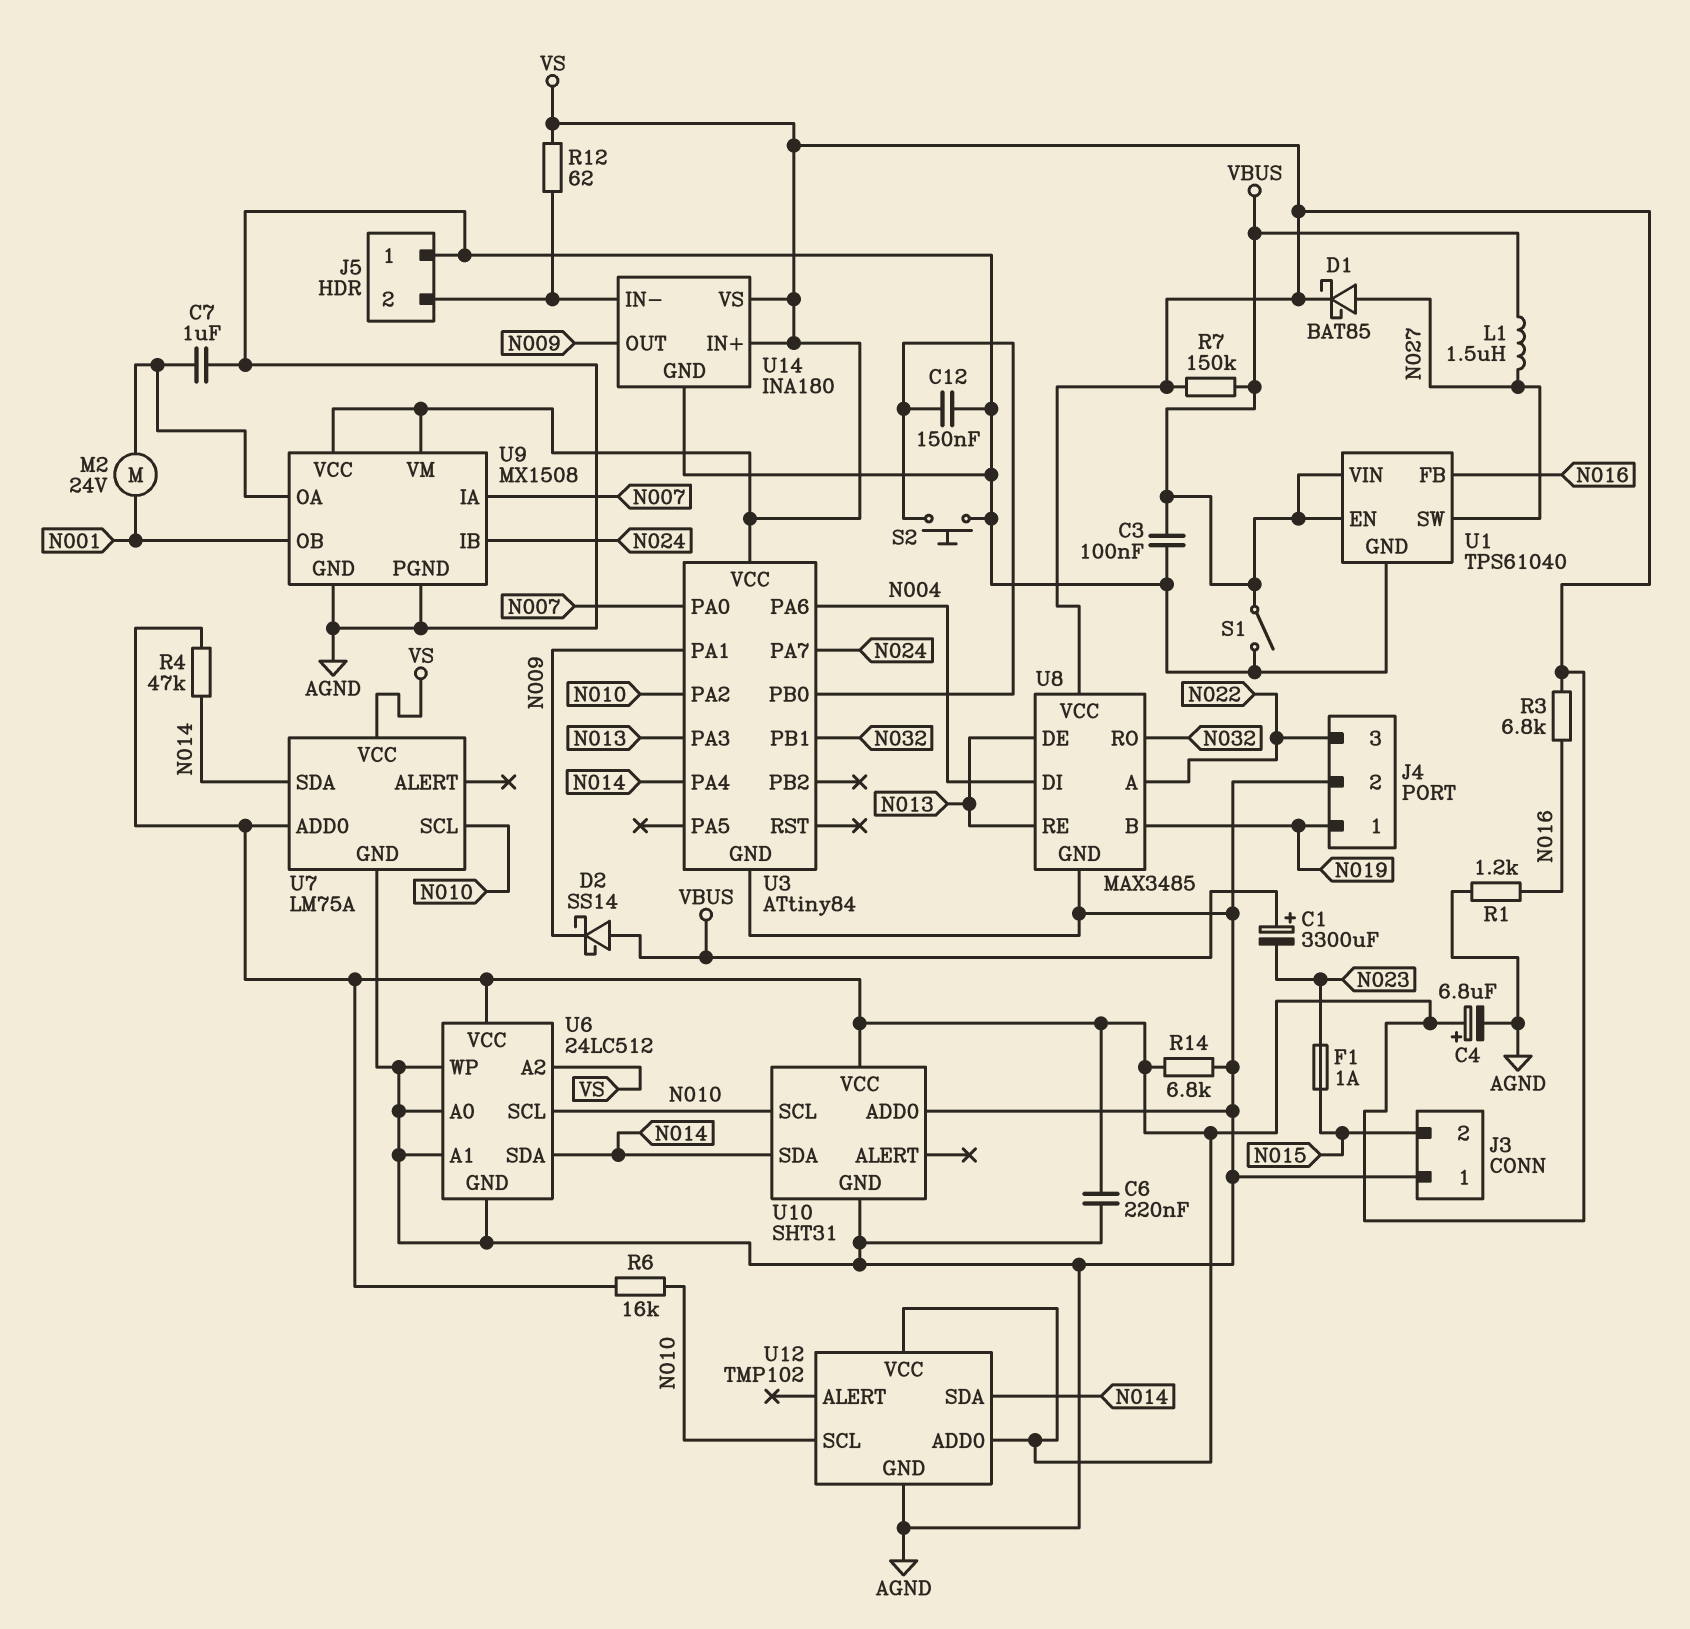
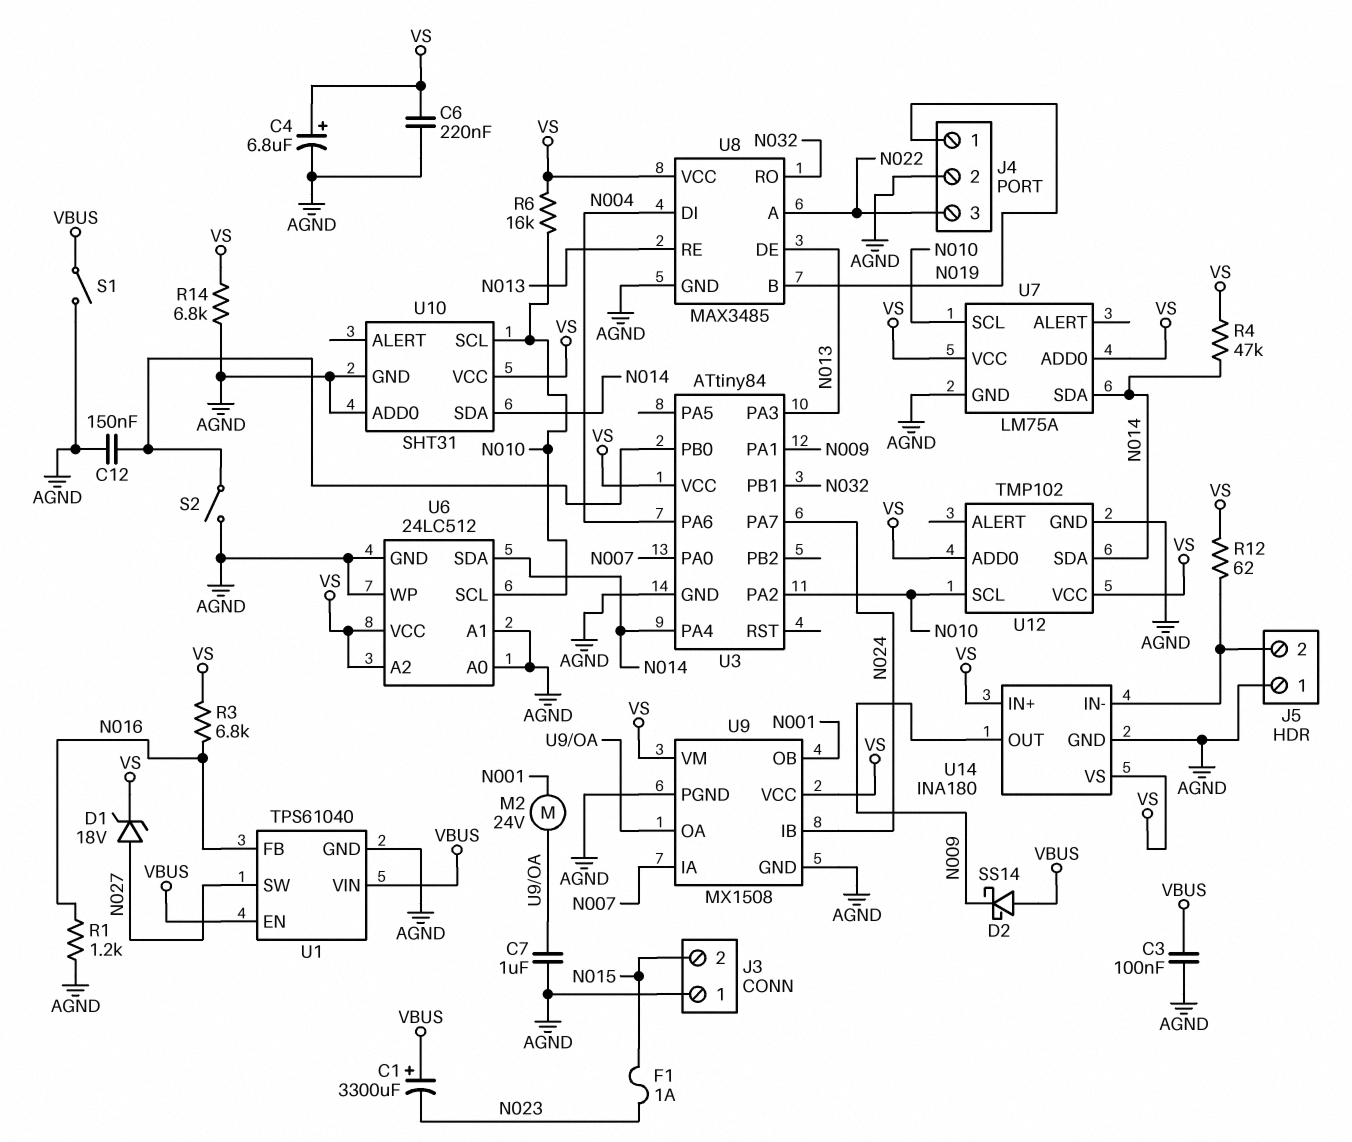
D1: schottky BAT85 (A N027, K VS) -> zener 18V (A N027, K VS)
L1: 1.5uH (N027, VBUS) -> none
R7: 150k (VBUS, VS) -> none
S2: button (AGND, U3/PB0) -> switch (AGND, U3/PB0)

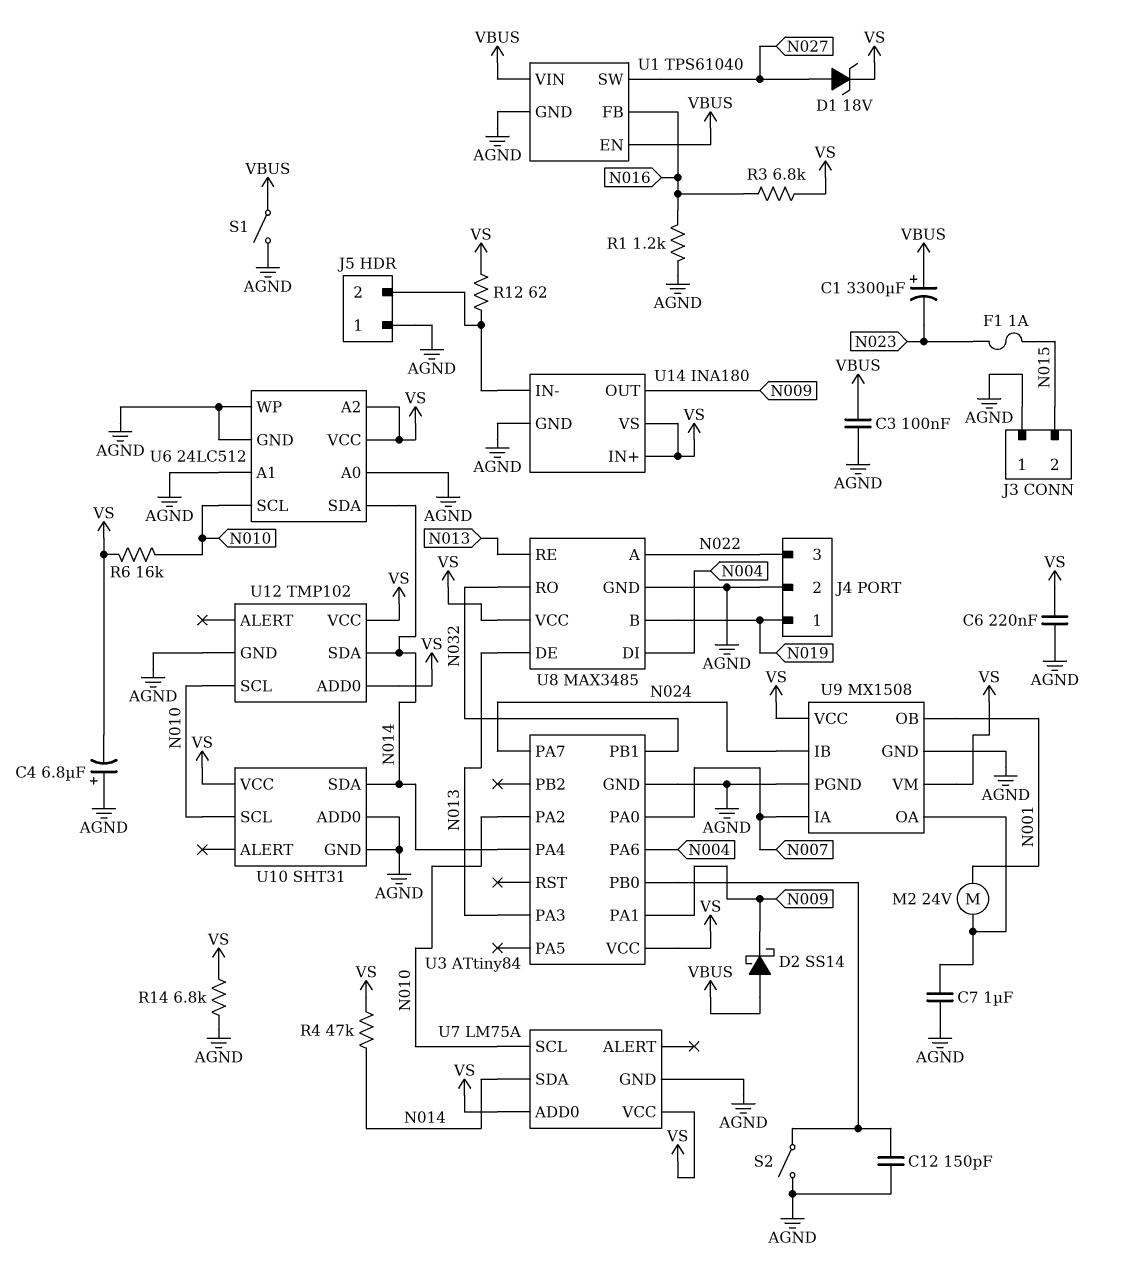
C4: 6.8uF (plus VS, minus AGND) -> 6.8uF (plus AGND, minus VS)
C12: 150nF (AGND, U3/PB0) -> 150pF (AGND, U3/PB0)

